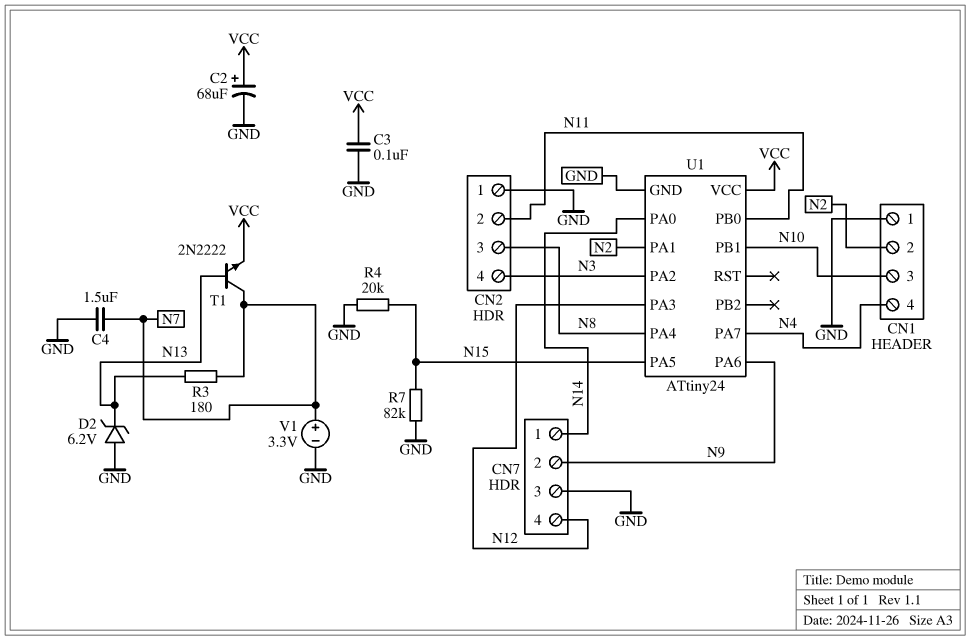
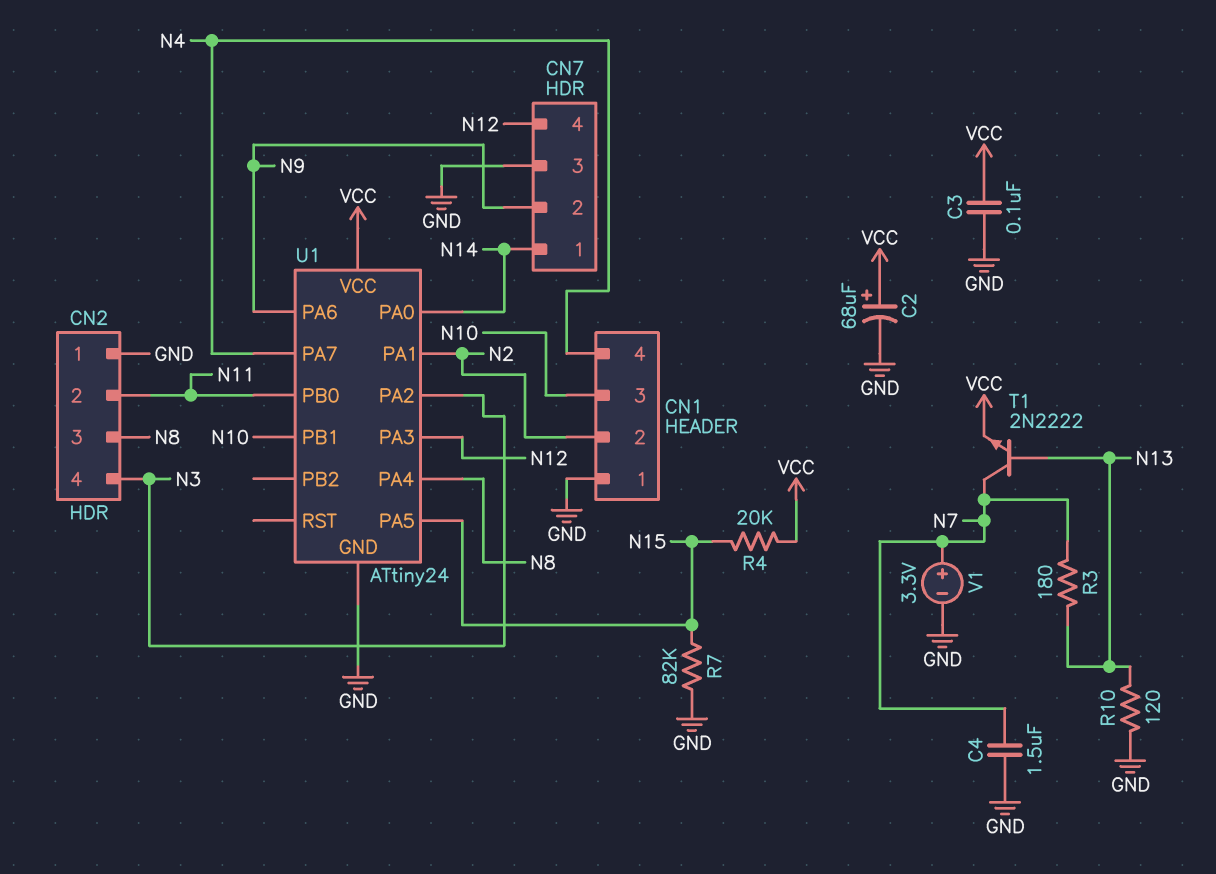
D2: zener 6.2V (A GND, K N13) -> none
R4: 20k (GND, N15) -> 20k (N15, VCC)
R10: none -> 120 (GND, N13)

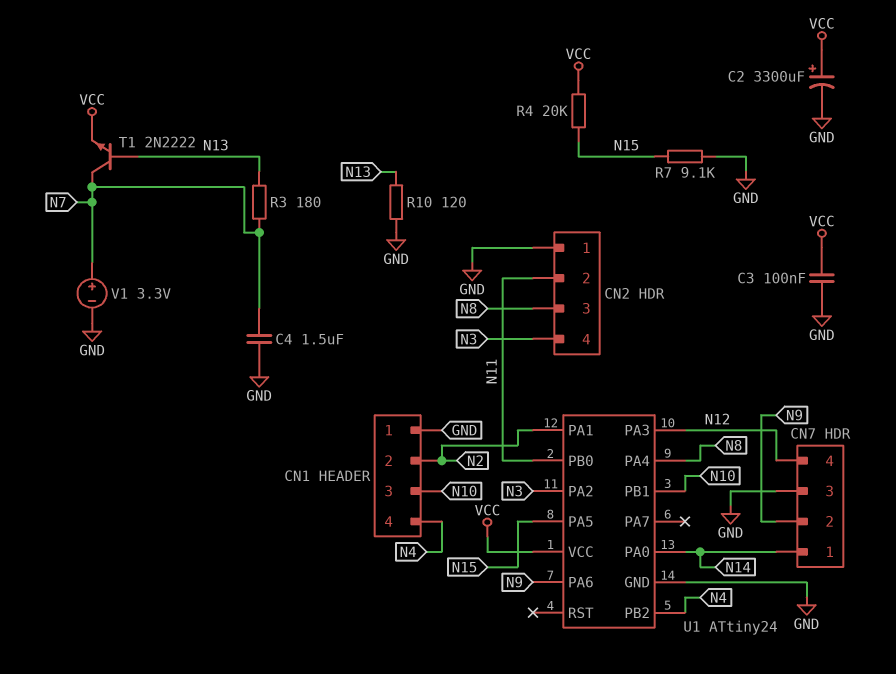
C2: 68uF (plus VCC, minus GND) -> 3300uF (plus VCC, minus GND)
R7: 82k (GND, N15) -> 9.1k (GND, N15)
U1 pin PA7: N4 -> none
U1 pin PB2: none -> N4

